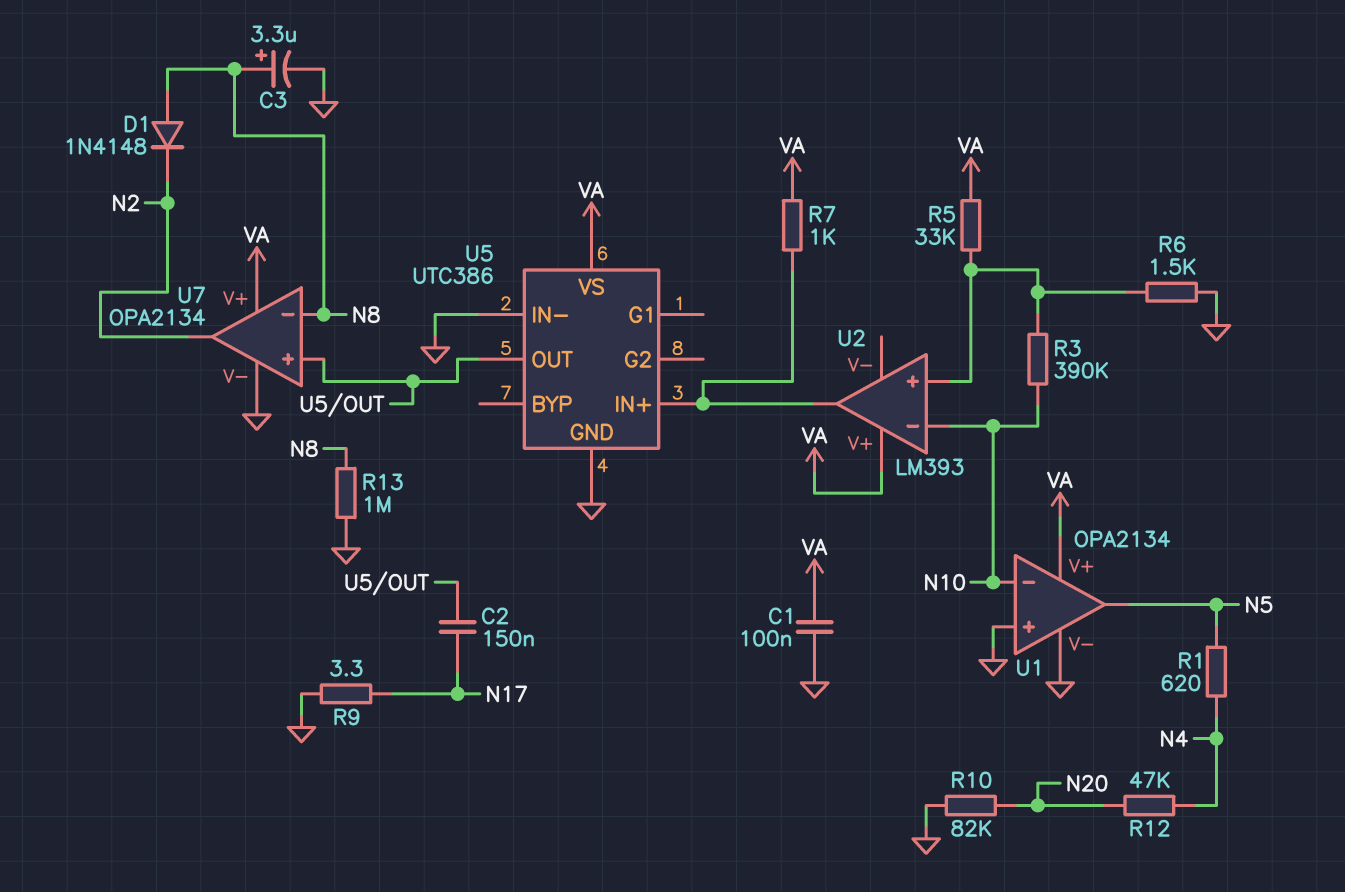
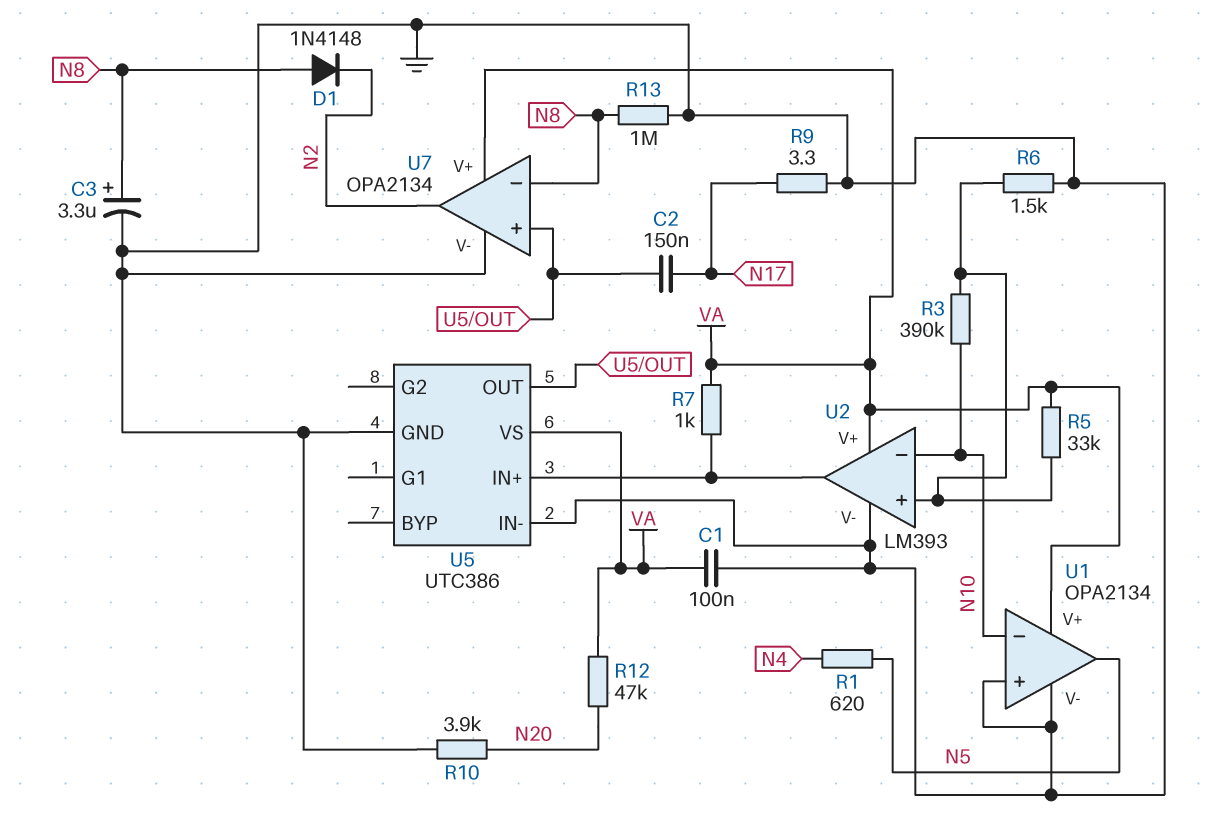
R10: 82k (GND, N20) -> 3.9k (GND, N20)
R12: 47k (N4, N20) -> 47k (N20, VA)
U2 pin V-: none -> GND

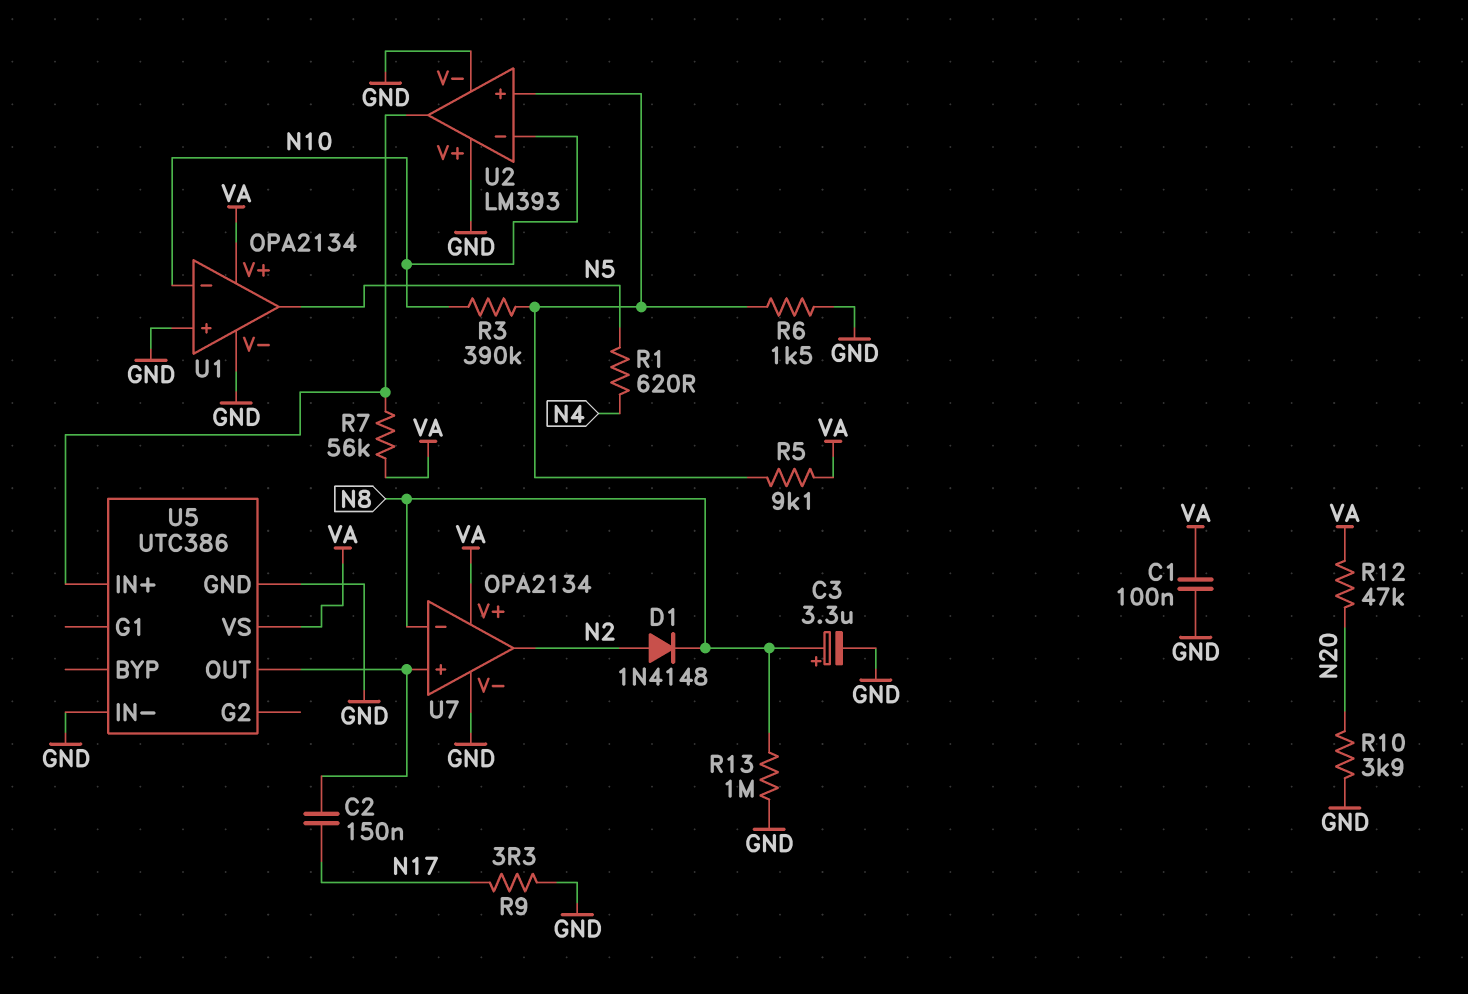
D1: diode 1N4148 (A N8, K N2) -> diode 1N4148 (A N2, K N8)
R5: 33k (U2/in+, VA) -> 9.1k (U2/in+, VA)
R7: 1k (U2/out, VA) -> 56k (U2/out, VA)
U2 pin V+: VA -> GND

